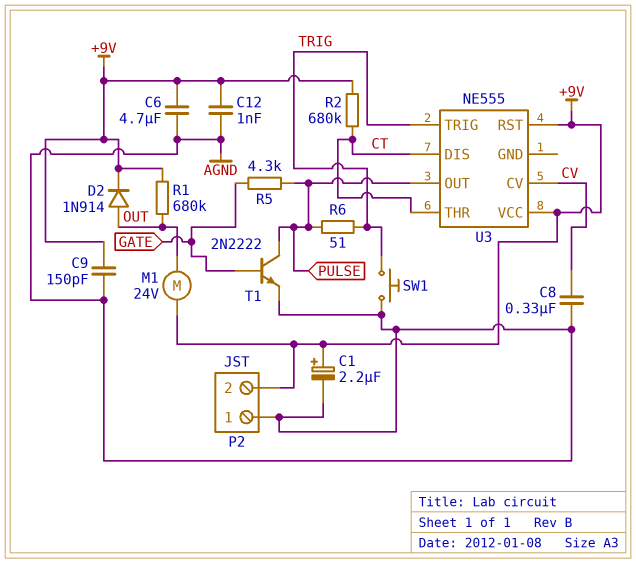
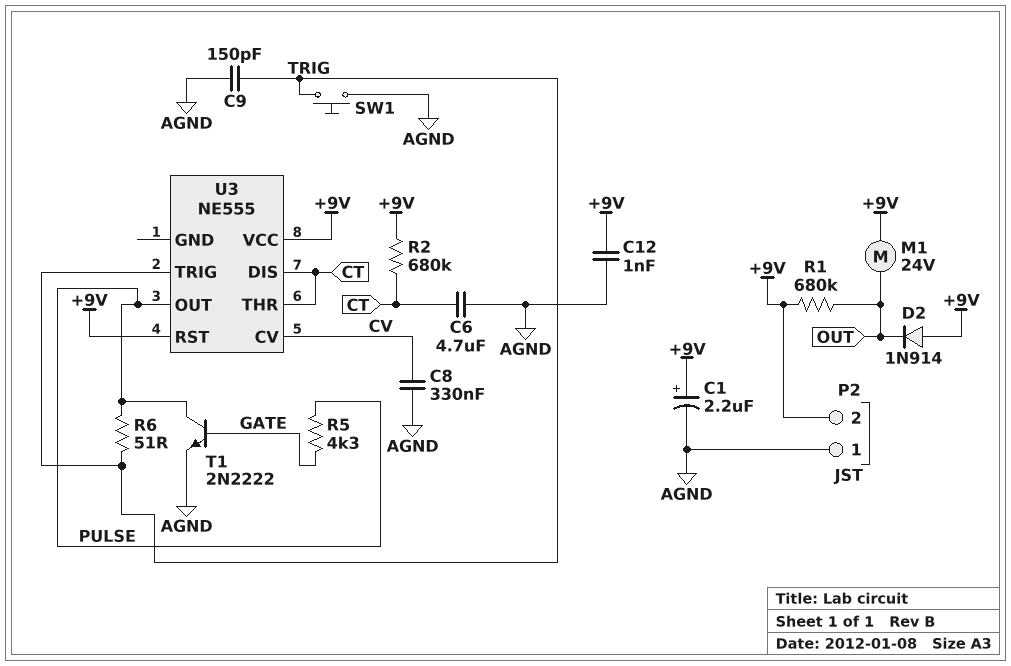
C6: 4.7uF (+9V, AGND) -> 4.7uF (AGND, CT)
C9: 150pF (+9V, AGND) -> 150pF (AGND, TRIG)
D2: diode 1N914 (A OUT, K +9V) -> diode 1N914 (A +9V, K OUT)

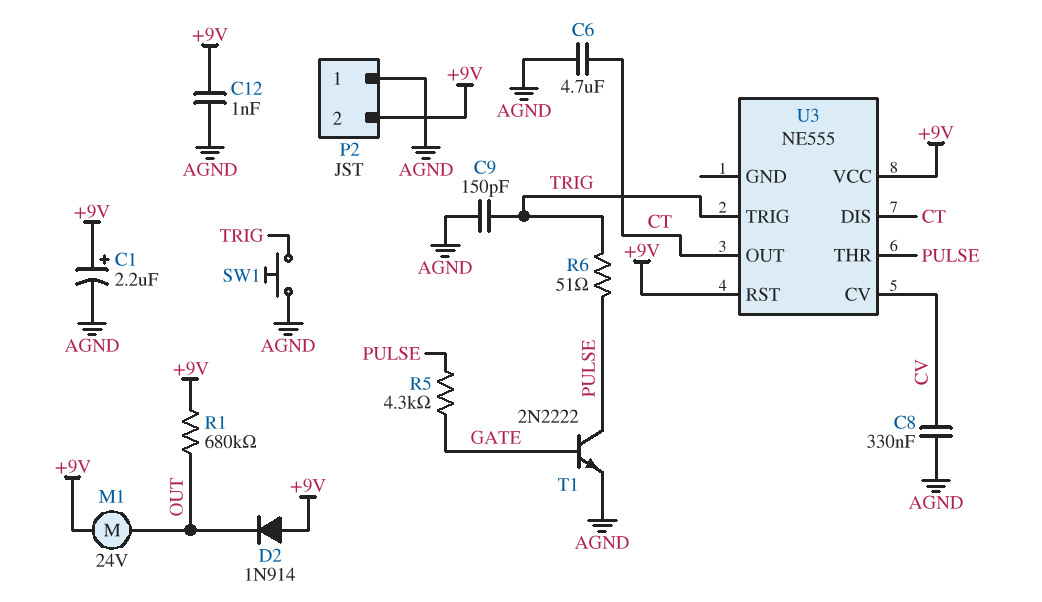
R2: 680k (+9V, CT) -> none
U3 pin OUT: PULSE -> CT
U3 pin THR: CT -> PULSE

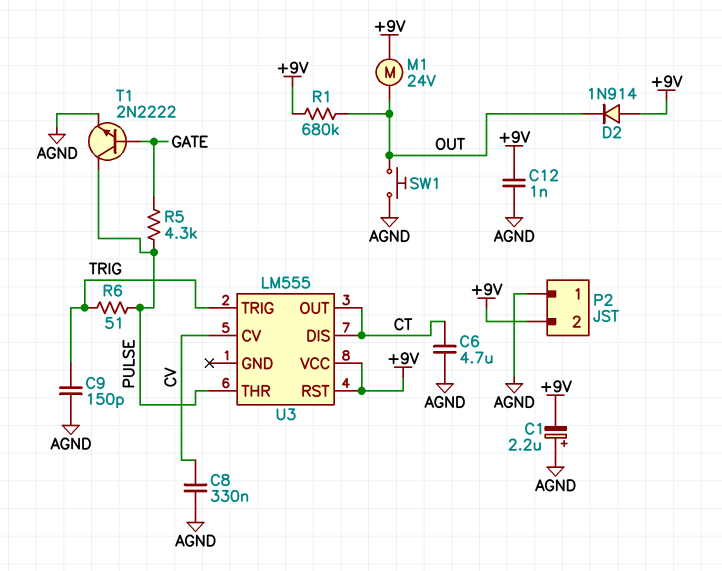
C1: 2.2uF (plus +9V, minus AGND) -> 2.2uF (plus AGND, minus +9V)
SW1: button (AGND, TRIG) -> button (AGND, OUT)
U3: NE555 -> LM555

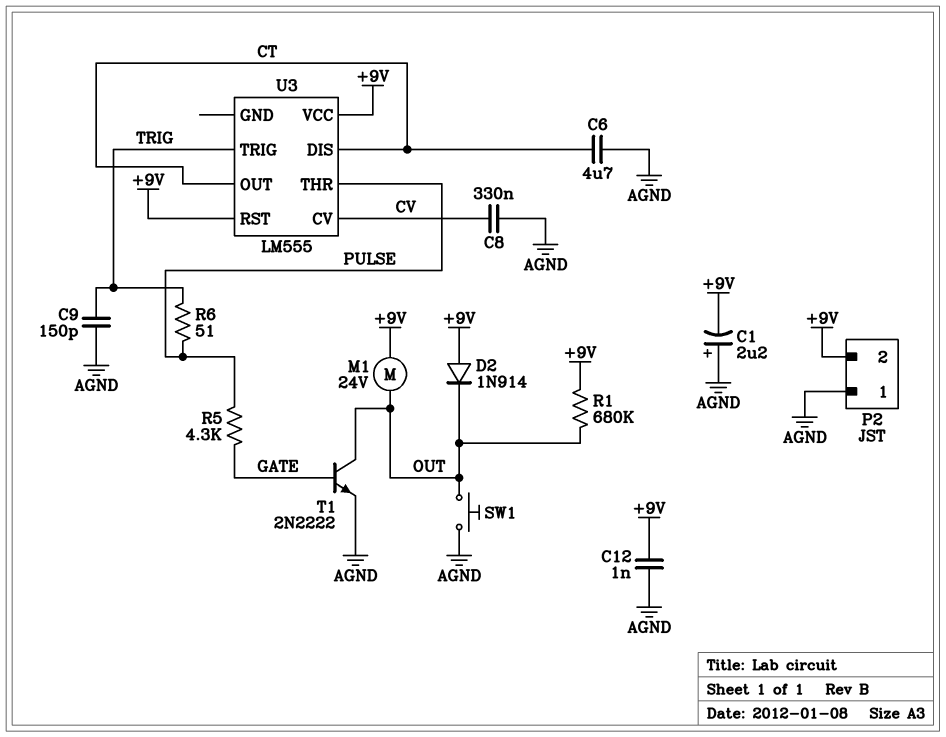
T1: NPN 2N2222 (B GATE, C PULSE, E AGND) -> NPN 2N2222 (B GATE, C OUT, E AGND)

